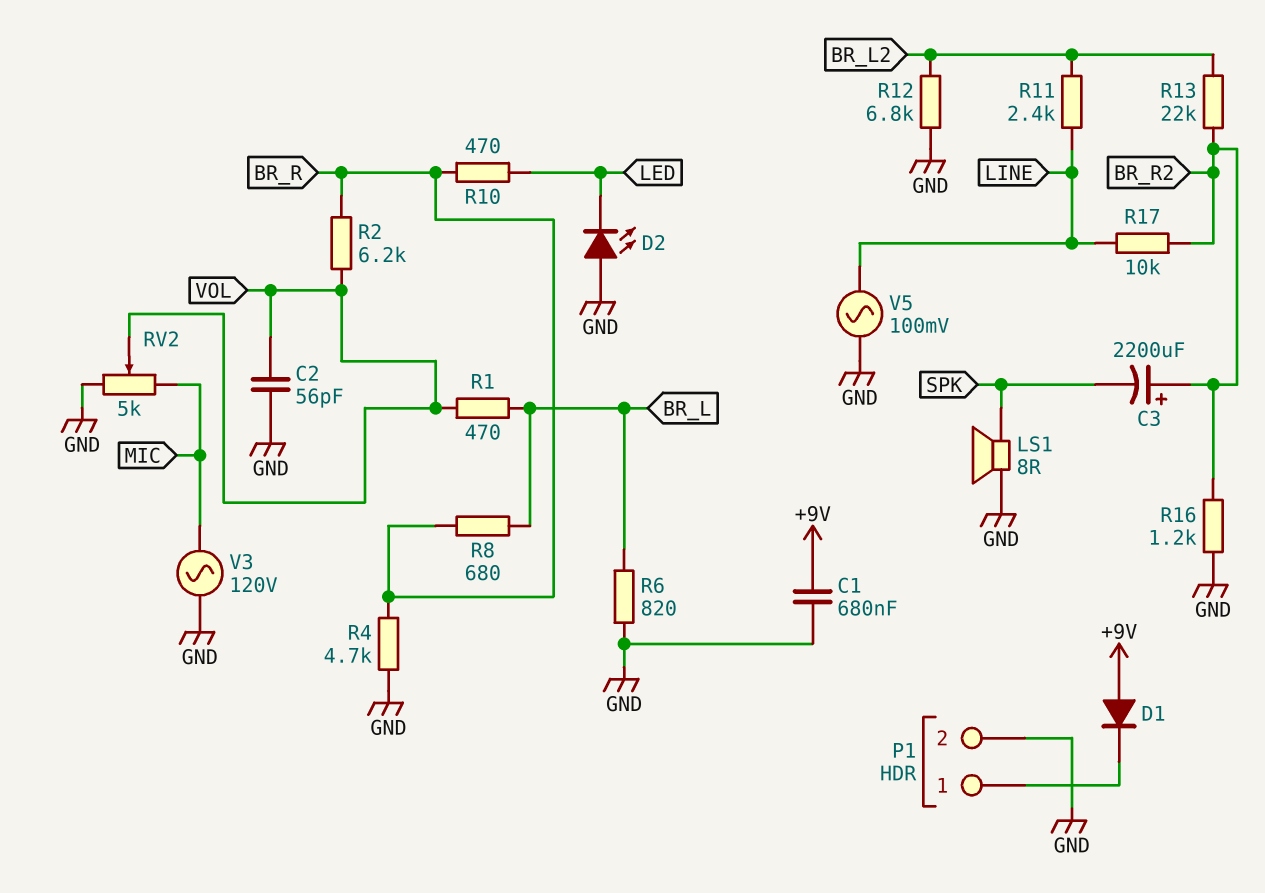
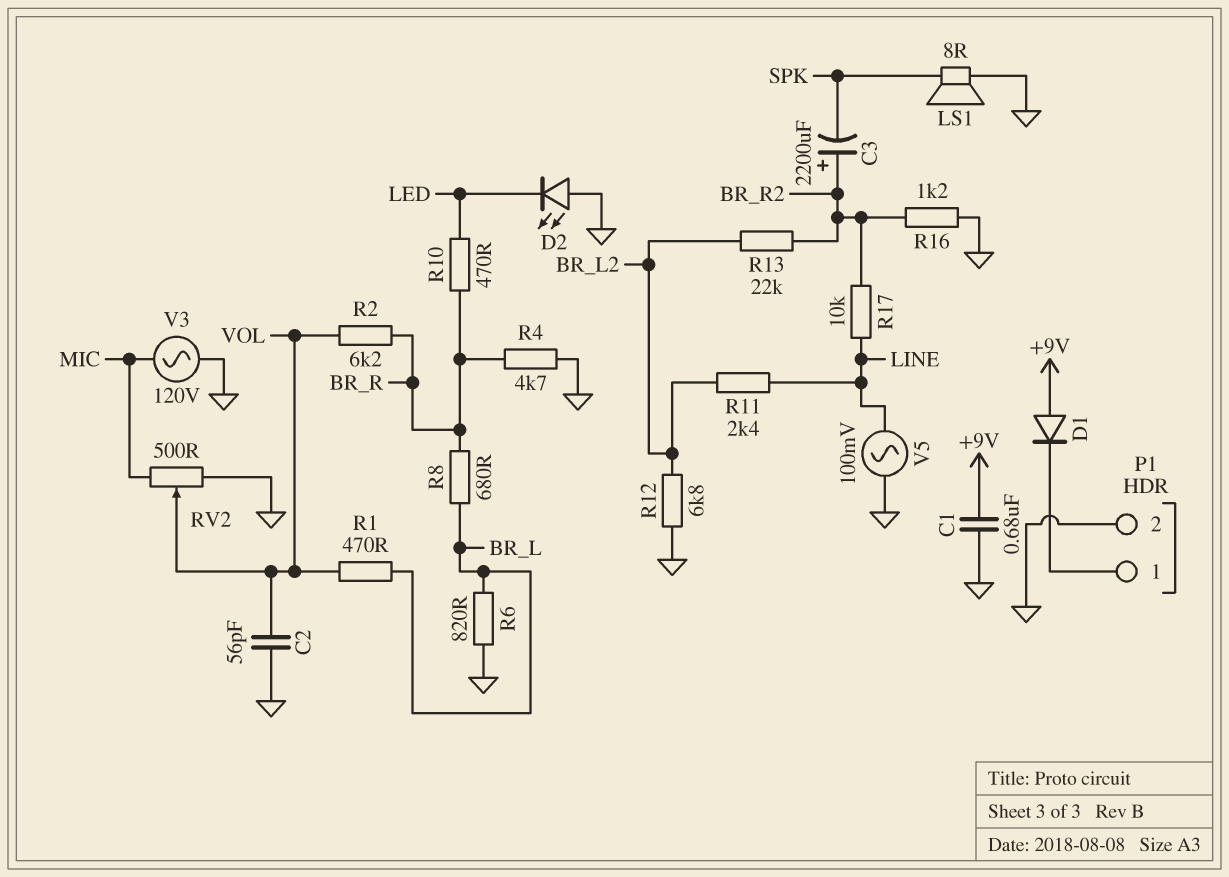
RV2: 5k (GND, MIC, wiper VOL) -> 500 (GND, MIC, wiper VOL)

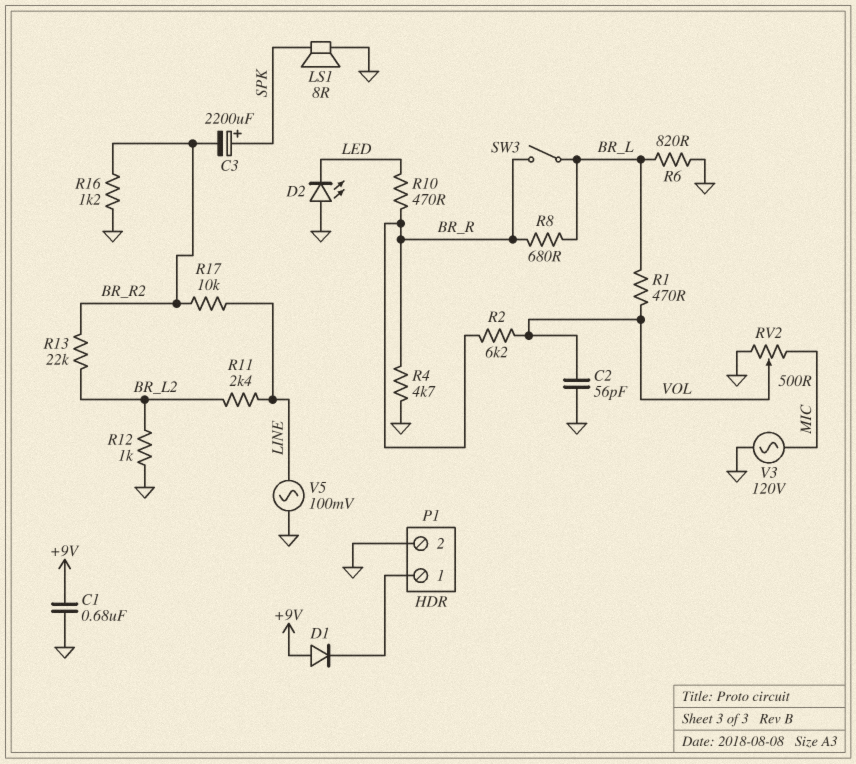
C3: 2200uF (plus BR_R2, minus SPK) -> 2200uF (plus SPK, minus BR_R2)
R12: 6.8k (BR_L2, GND) -> 1k (BR_L2, GND)
SW3: none -> switch (BR_L, BR_R)

